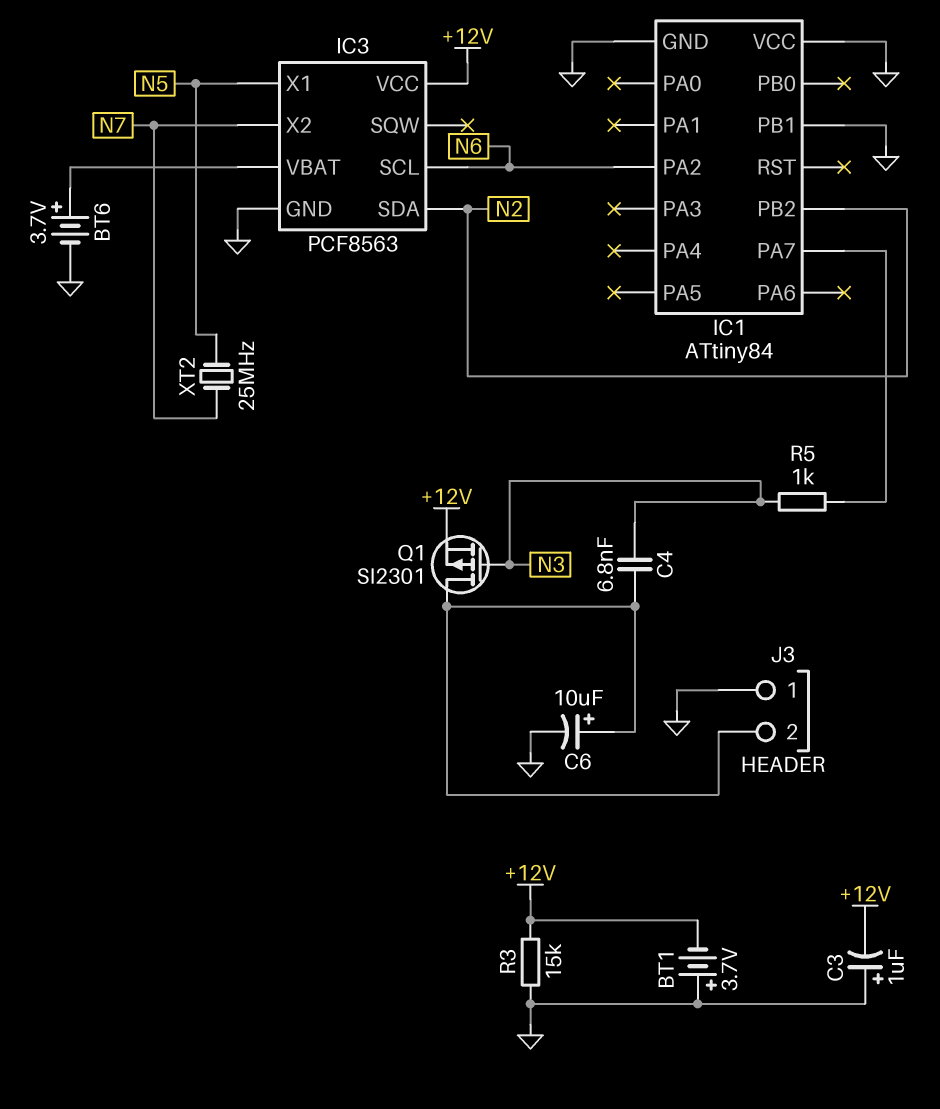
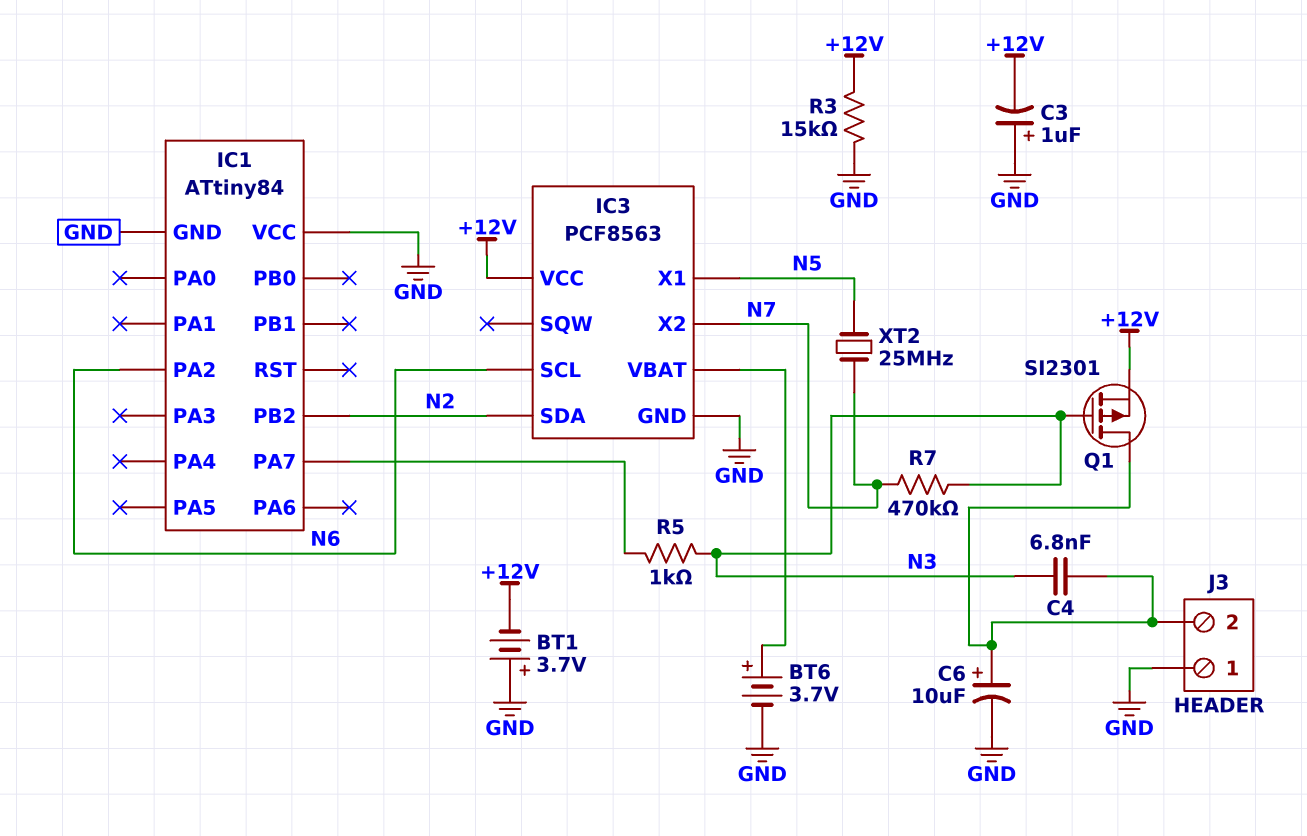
IC1 pin PB1: GND -> none
R7: none -> 470k (N3, N7)

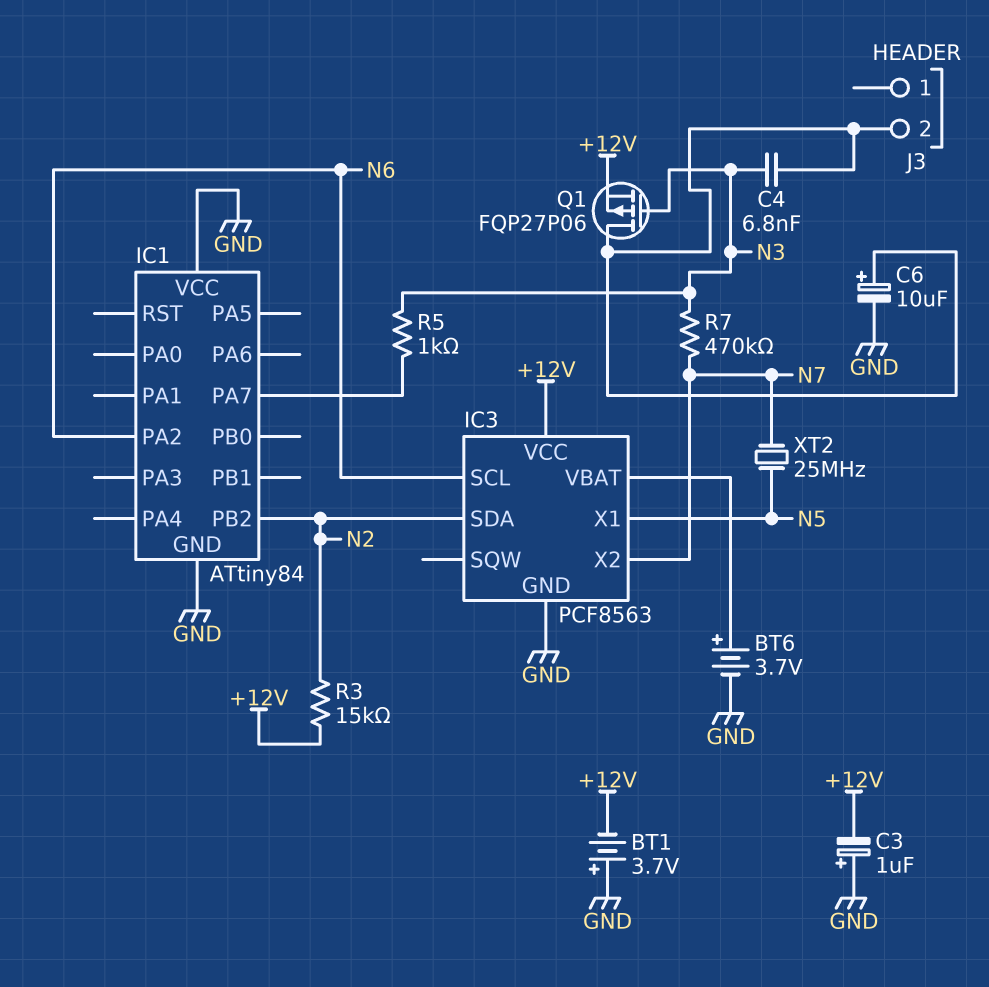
J3 pin 1: GND -> none
Q1: PMOS SI2301 (G N3, D J3/2, S +12V) -> PMOS FQP27P06 (G N3, D J3/2, S +12V)
R3: 15k (+12V, GND) -> 15k (+12V, N2)

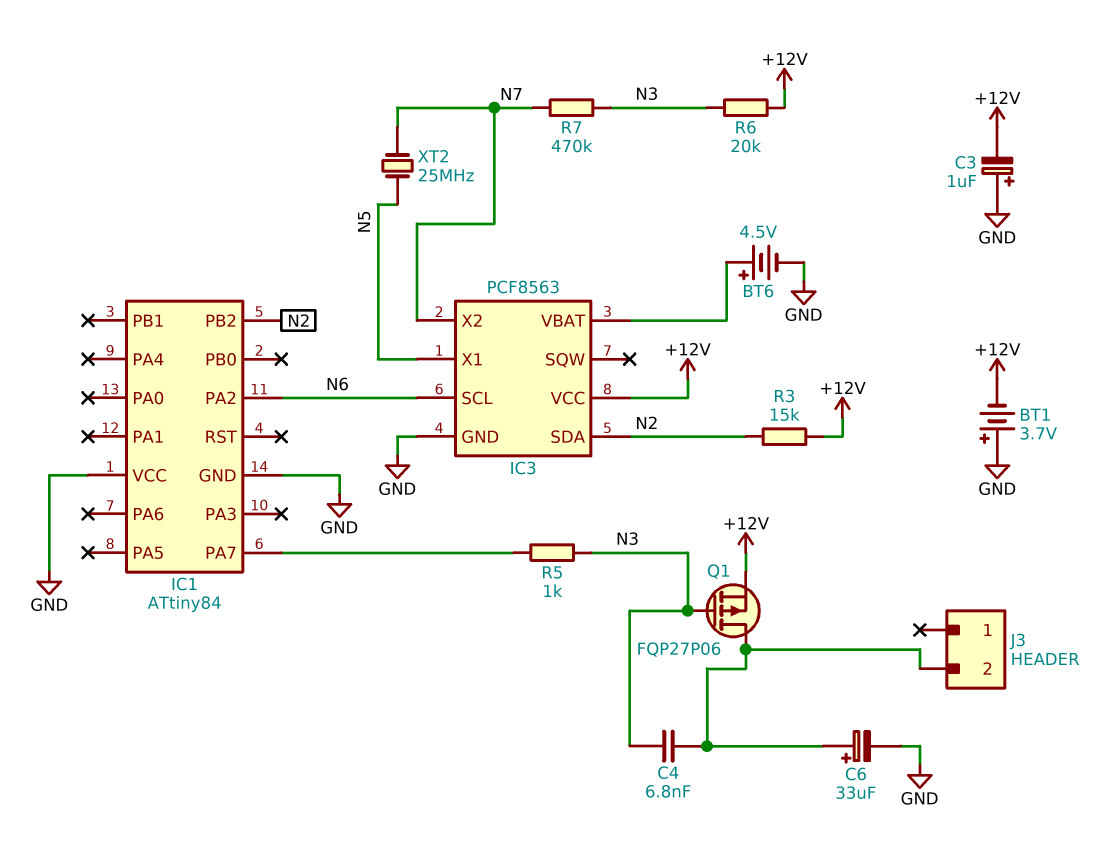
BT6: 3.7V (plus IC3/VBAT, minus GND) -> 4.5V (plus IC3/VBAT, minus GND)
C6: 10uF (plus J3/2, minus GND) -> 33uF (plus J3/2, minus GND)
R6: none -> 20k (+12V, N3)

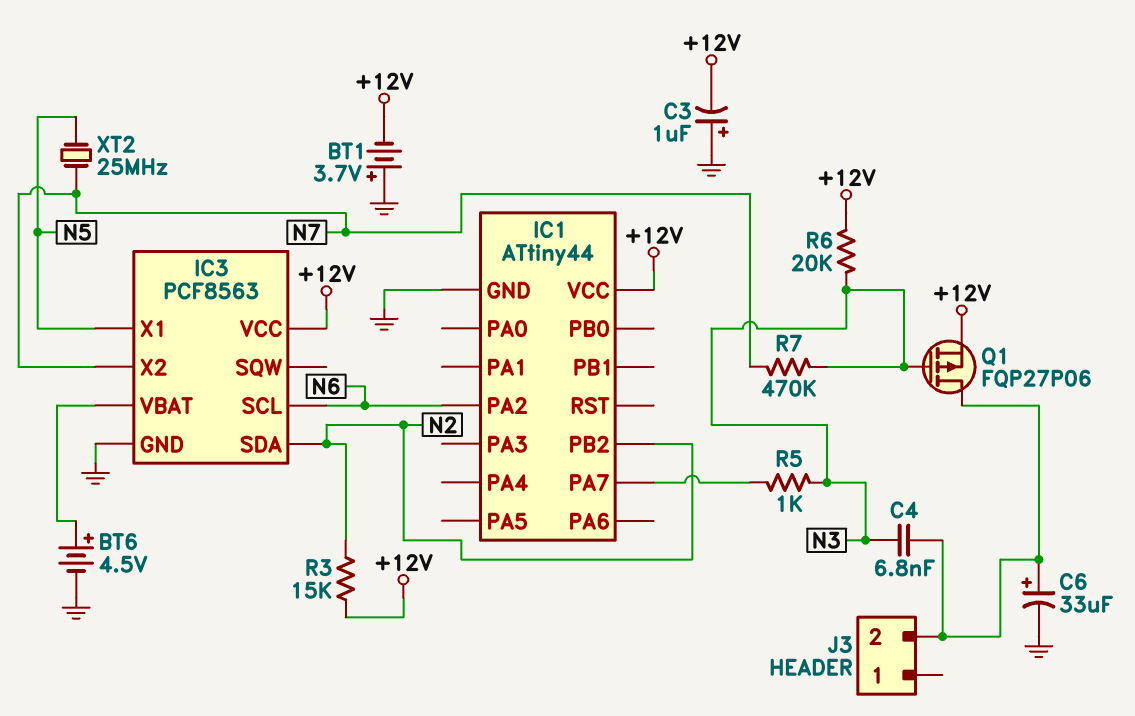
IC1: ATtiny84 -> ATtiny44
IC1 pin VCC: GND -> +12V

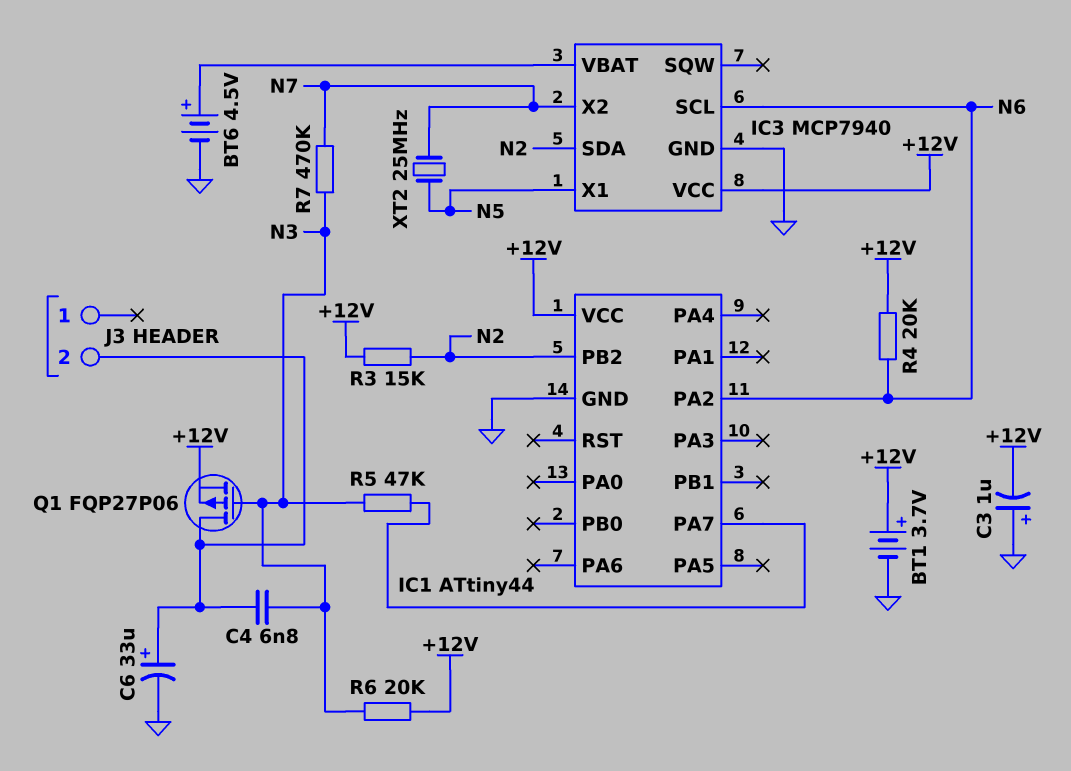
BT1: 3.7V (plus GND, minus +12V) -> 3.7V (plus +12V, minus GND)
IC3: PCF8563 -> MCP7940
R4: none -> 20k (+12V, N6)
R5: 1k (IC1/PA7, N3) -> 47k (IC1/PA7, N3)

